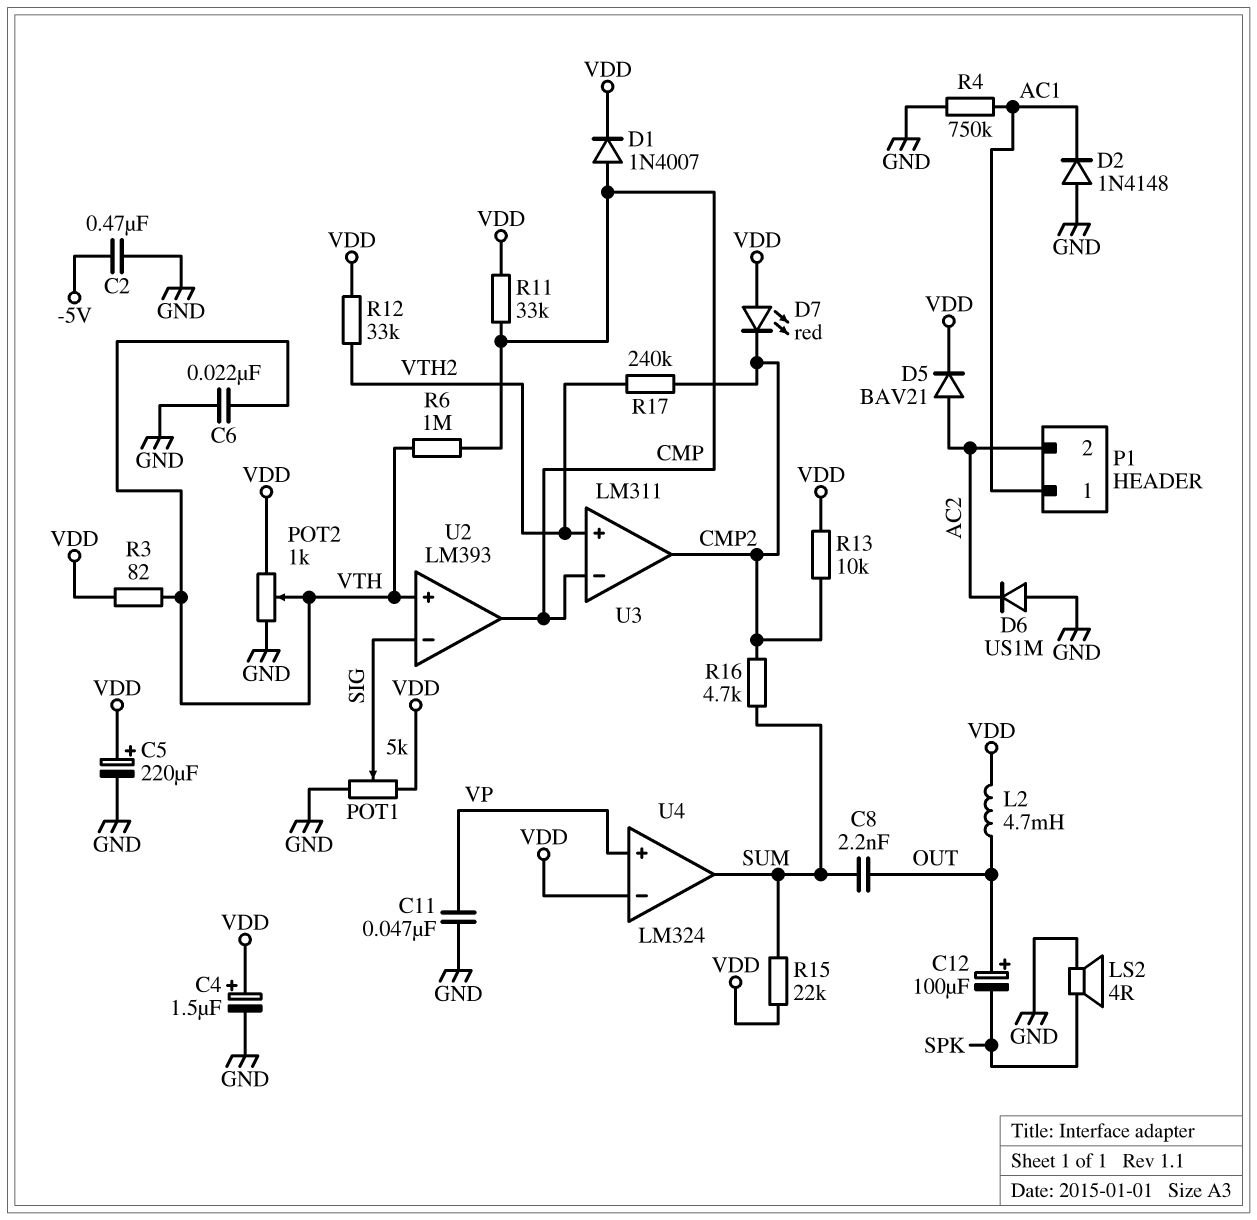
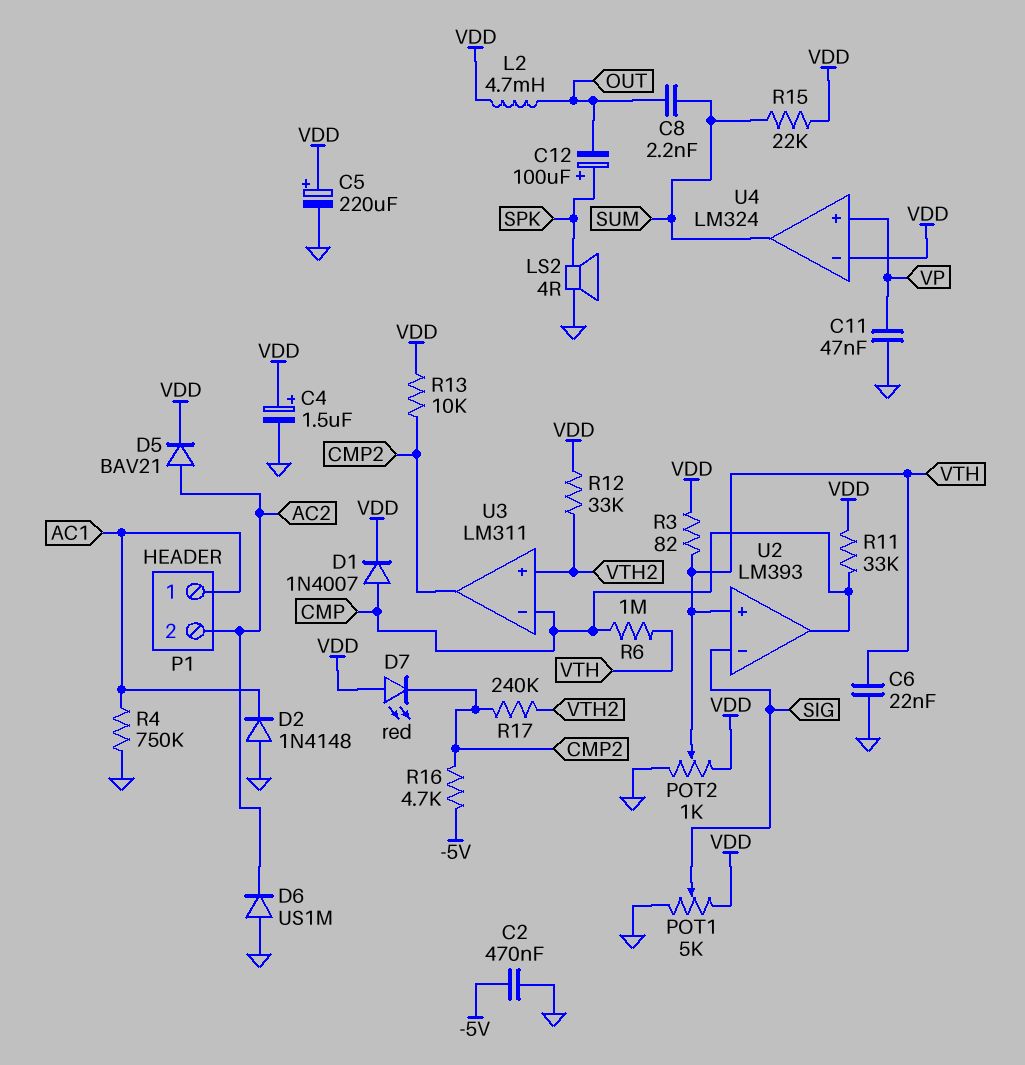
C12: 100uF (plus OUT, minus SPK) -> 100uF (plus SPK, minus OUT)
R16: 4.7k (CMP2, SUM) -> 4.7k (-5V, CMP2)

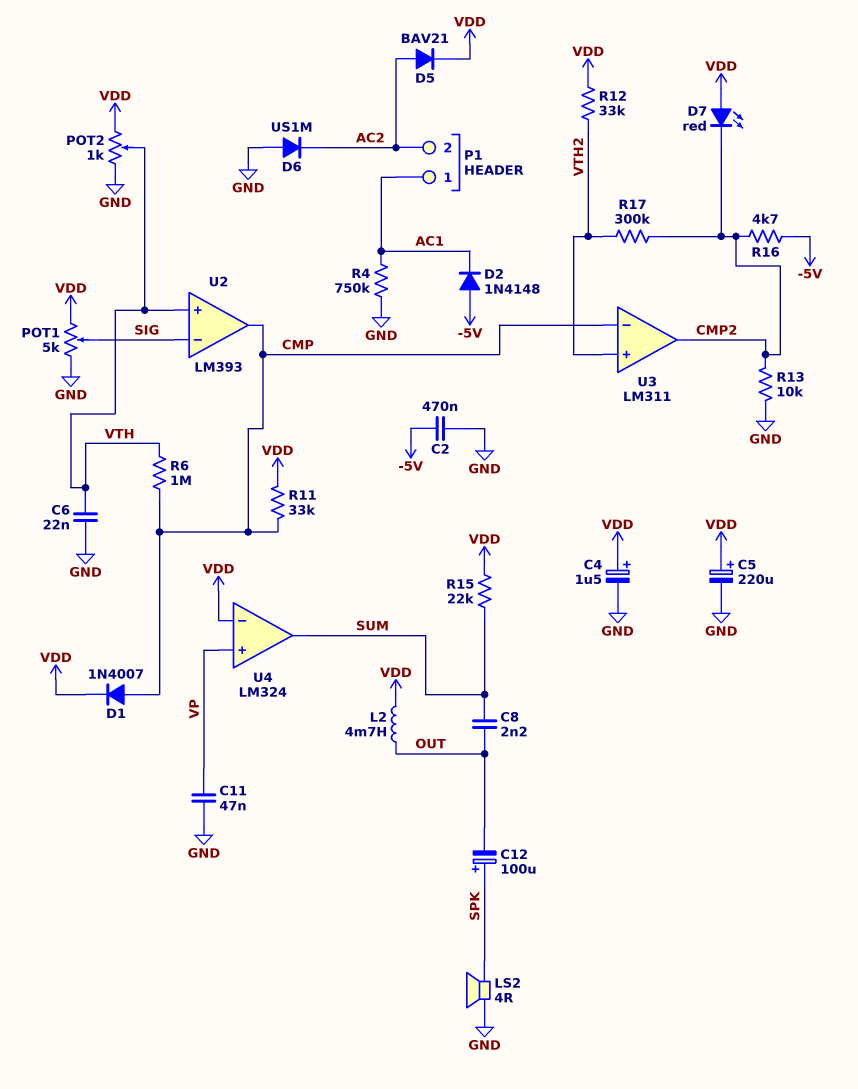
D2: diode 1N4148 (A GND, K AC1) -> diode 1N4148 (A -5V, K AC1)
R3: 82 (VDD, VTH) -> none
R13: 10k (CMP2, VDD) -> 10k (CMP2, GND)
R17: 240k (CMP2, VTH2) -> 300k (CMP2, VTH2)

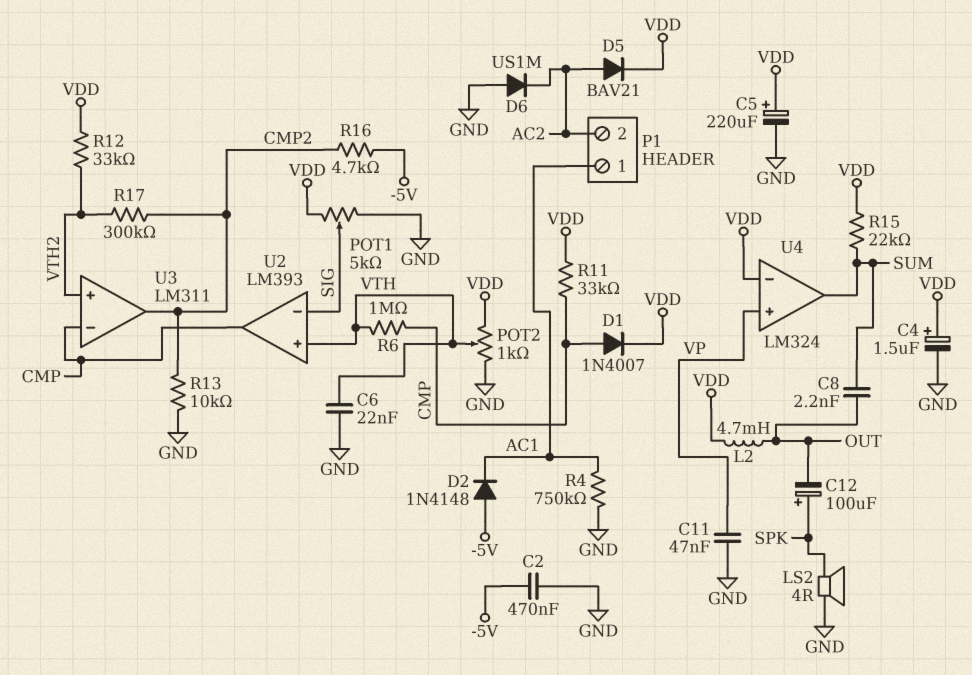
D7: LED red (A VDD, K CMP2) -> none

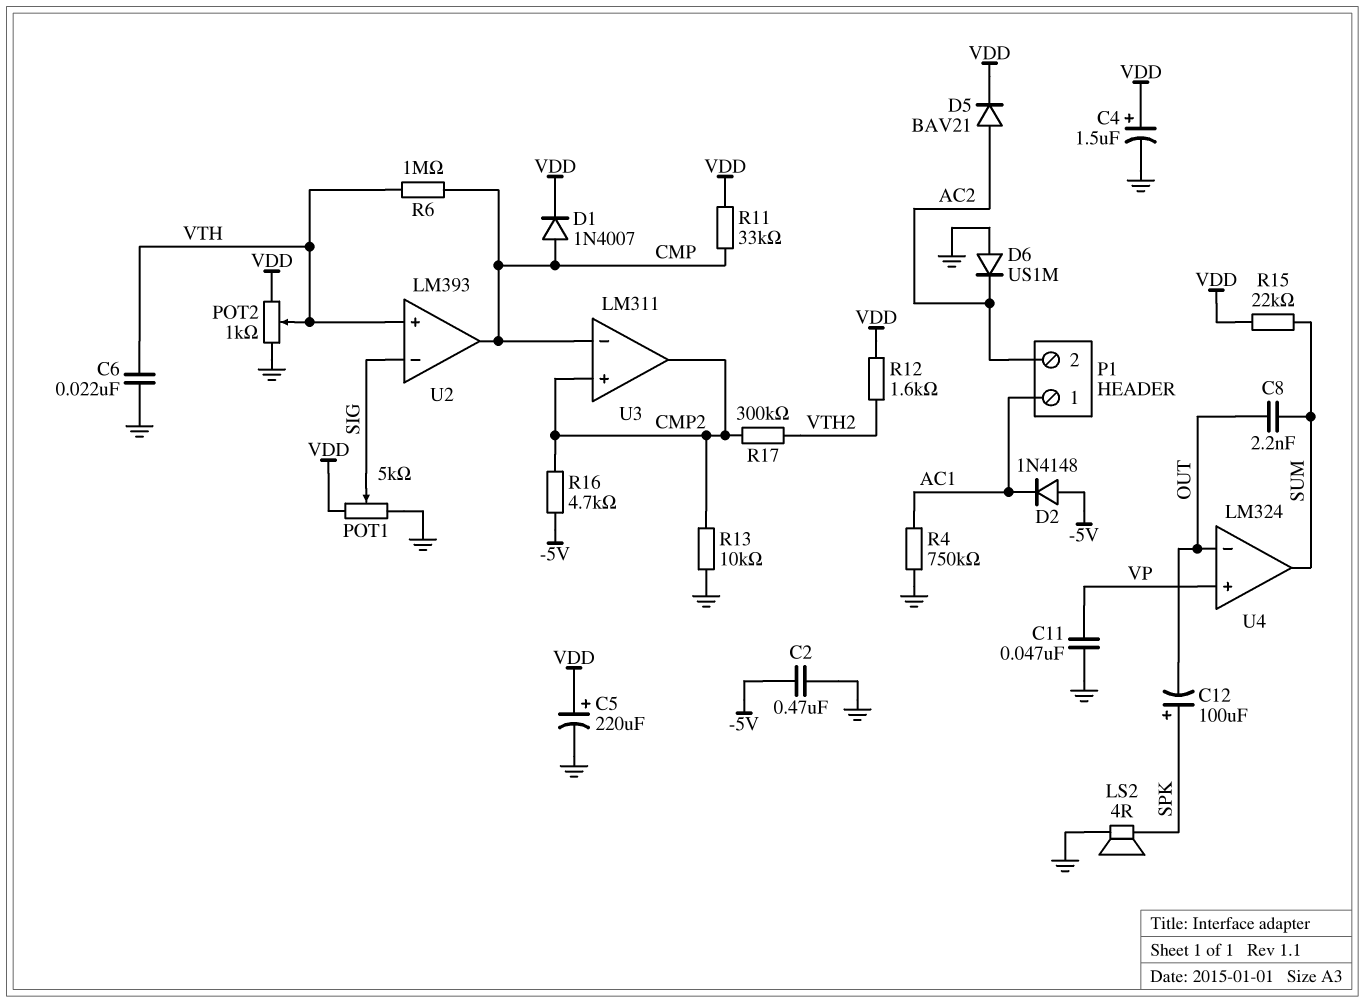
L2: 4.7mH (OUT, VDD) -> none
R12: 33k (VDD, VTH2) -> 1.6k (VDD, VTH2)
U3 pin in+: VTH2 -> CMP2
U4 pin in-: VDD -> OUT

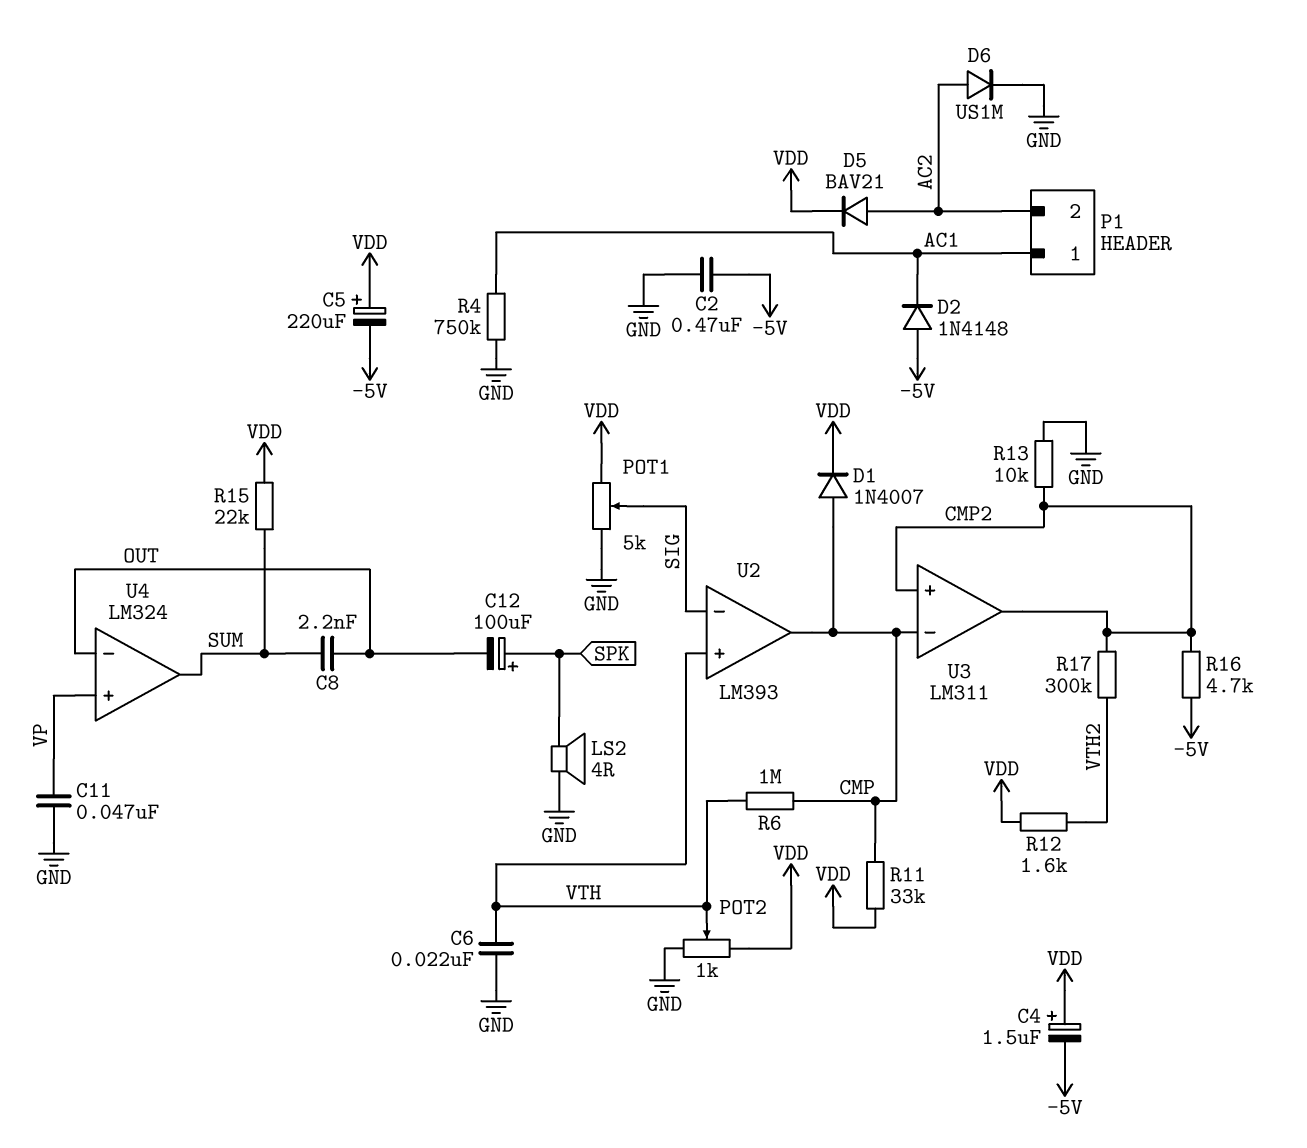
C4: 1.5uF (plus VDD, minus GND) -> 1.5uF (plus VDD, minus -5V)
C5: 220uF (plus VDD, minus GND) -> 220uF (plus VDD, minus -5V)
D6: diode US1M (A GND, K AC2) -> diode US1M (A AC2, K GND)

